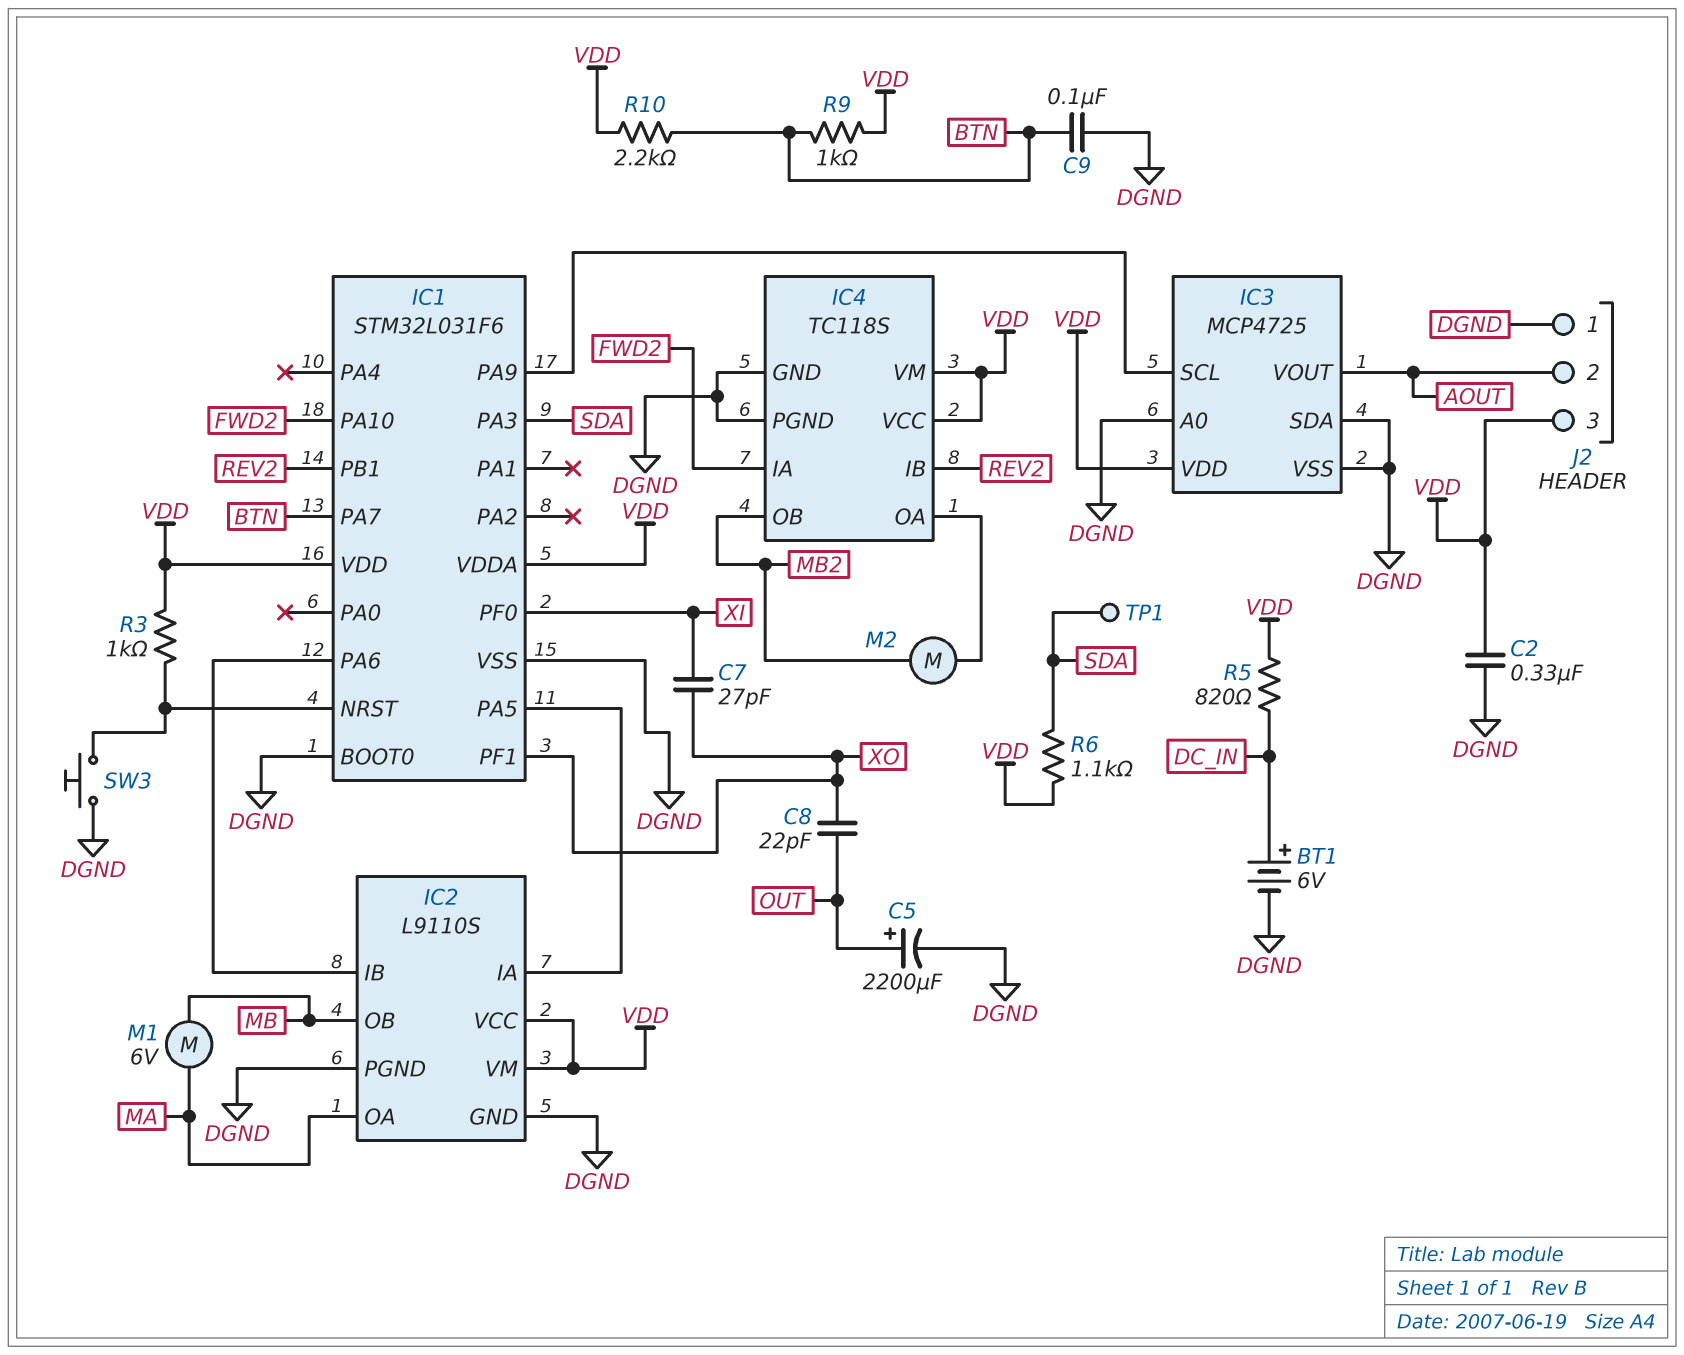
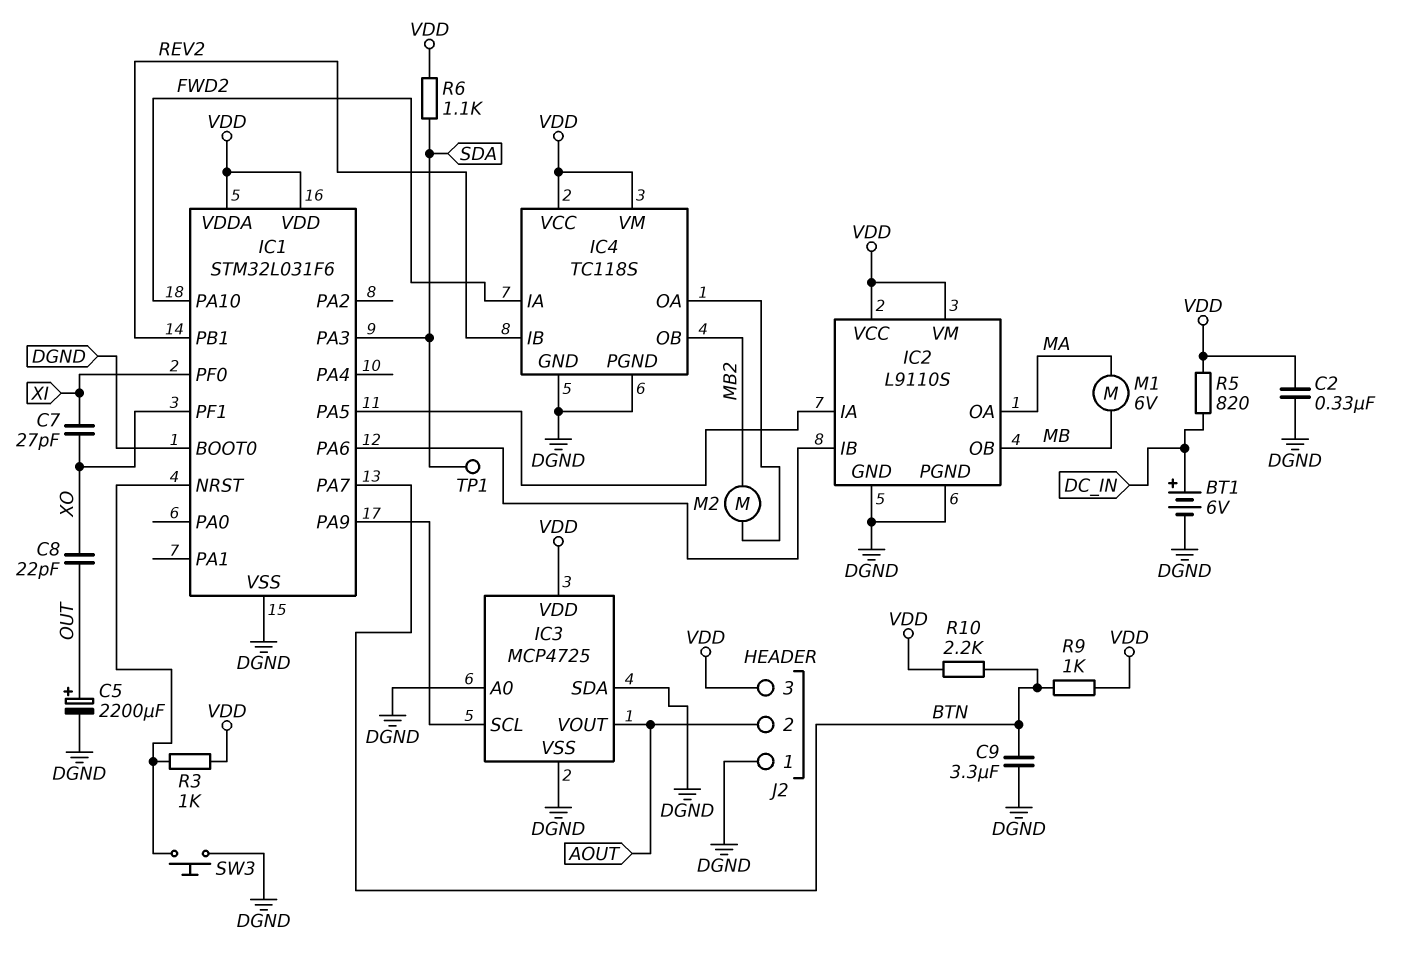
C9: 100nF (BTN, DGND) -> 3.3uF (BTN, DGND)

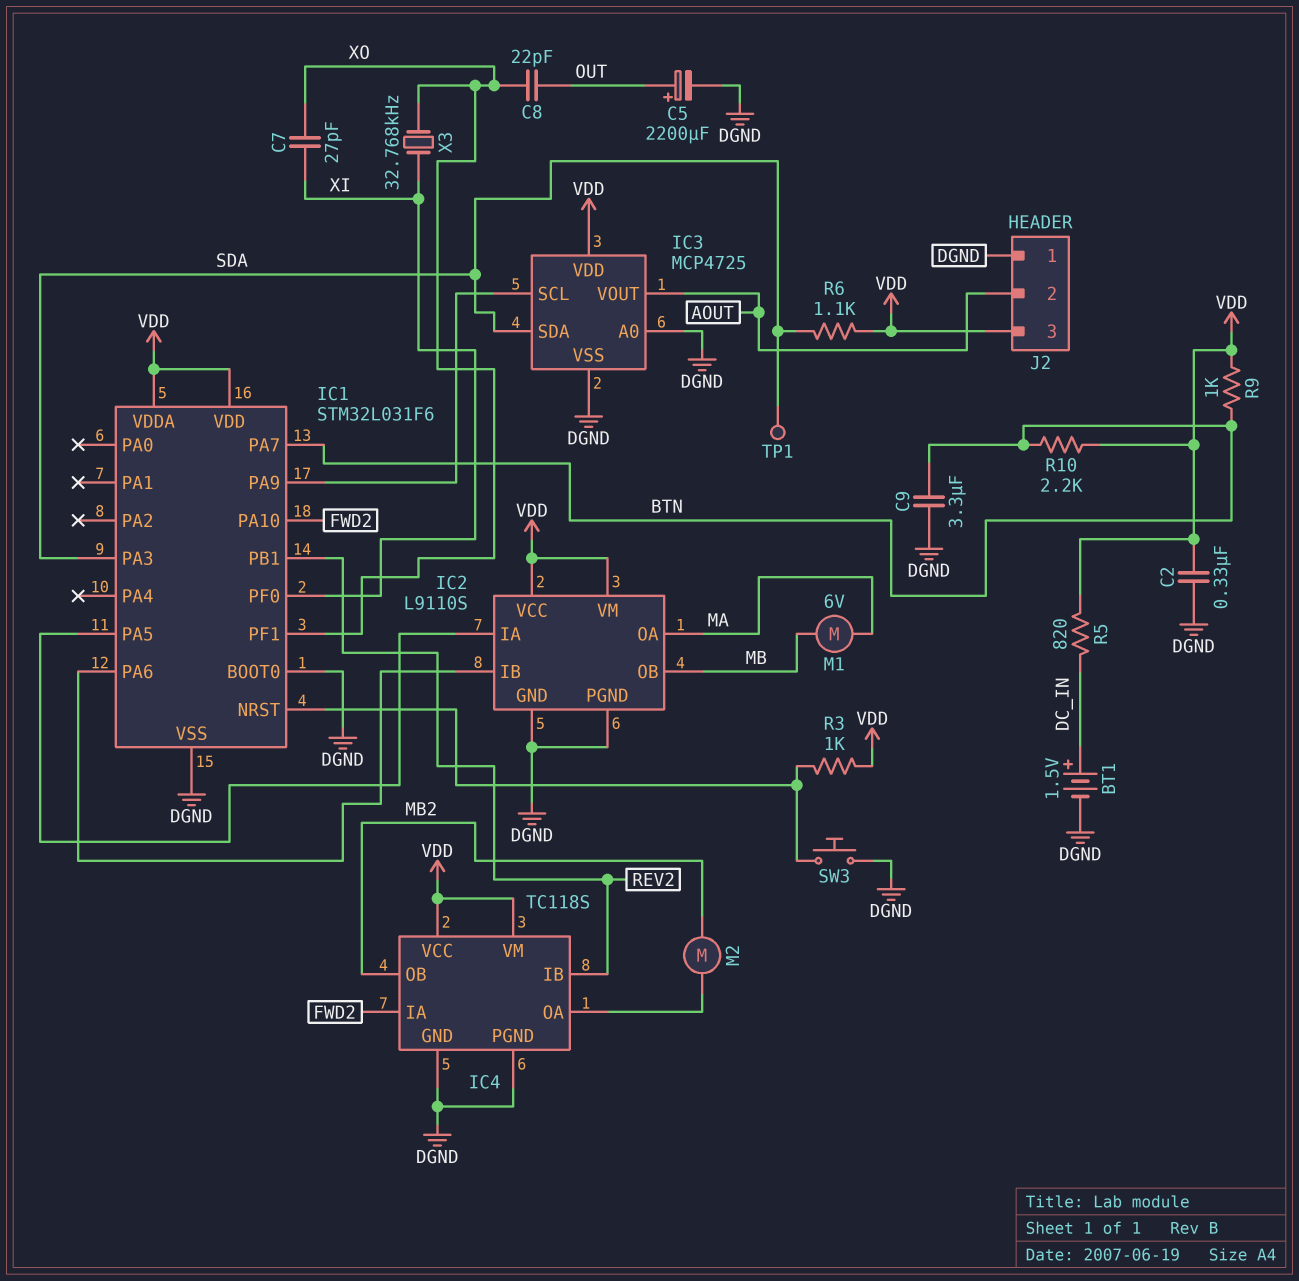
BT1: 6V (plus DC_IN, minus DGND) -> 1.5V (plus DC_IN, minus DGND)
IC3 pin SDA: DGND -> SDA
X3: none -> 32.768kHz (XI, XO)

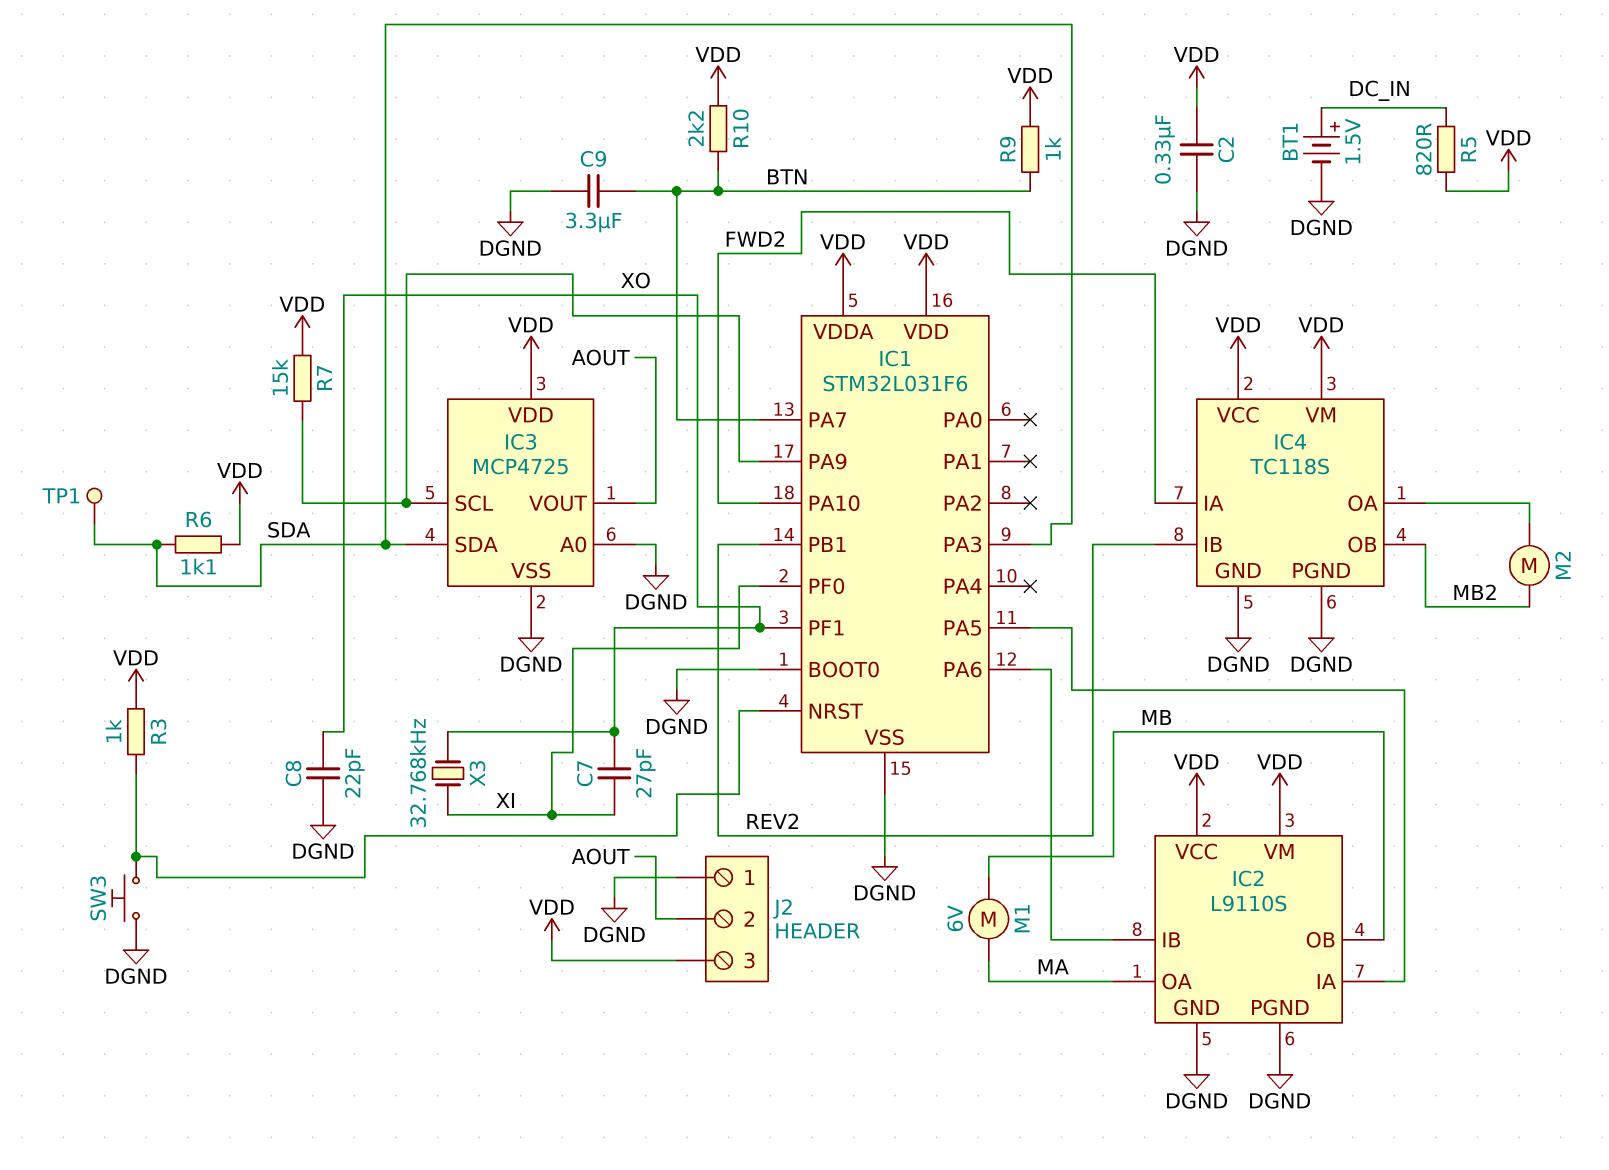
C5: 2200uF (plus OUT, minus DGND) -> none
C8: 22pF (OUT, XO) -> 22pF (DGND, XO)
R7: none -> 15k (IC1/PA9, VDD)

